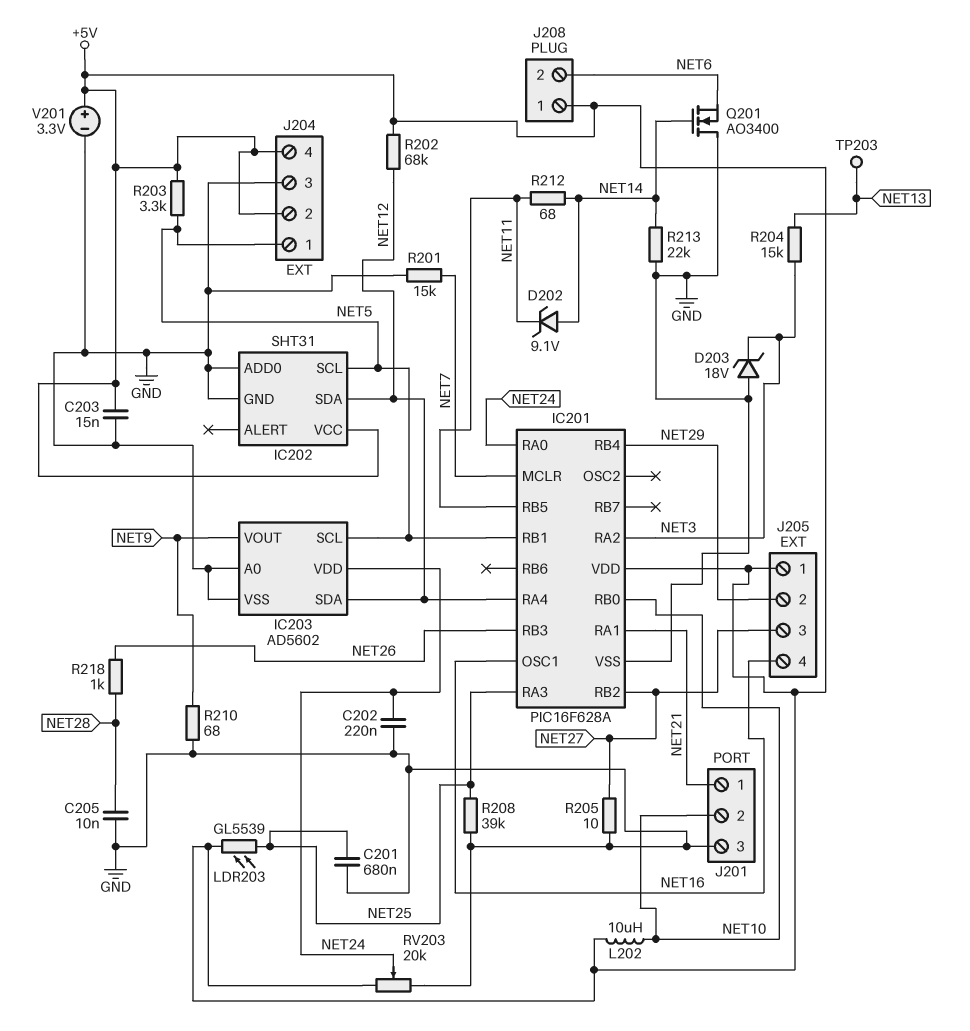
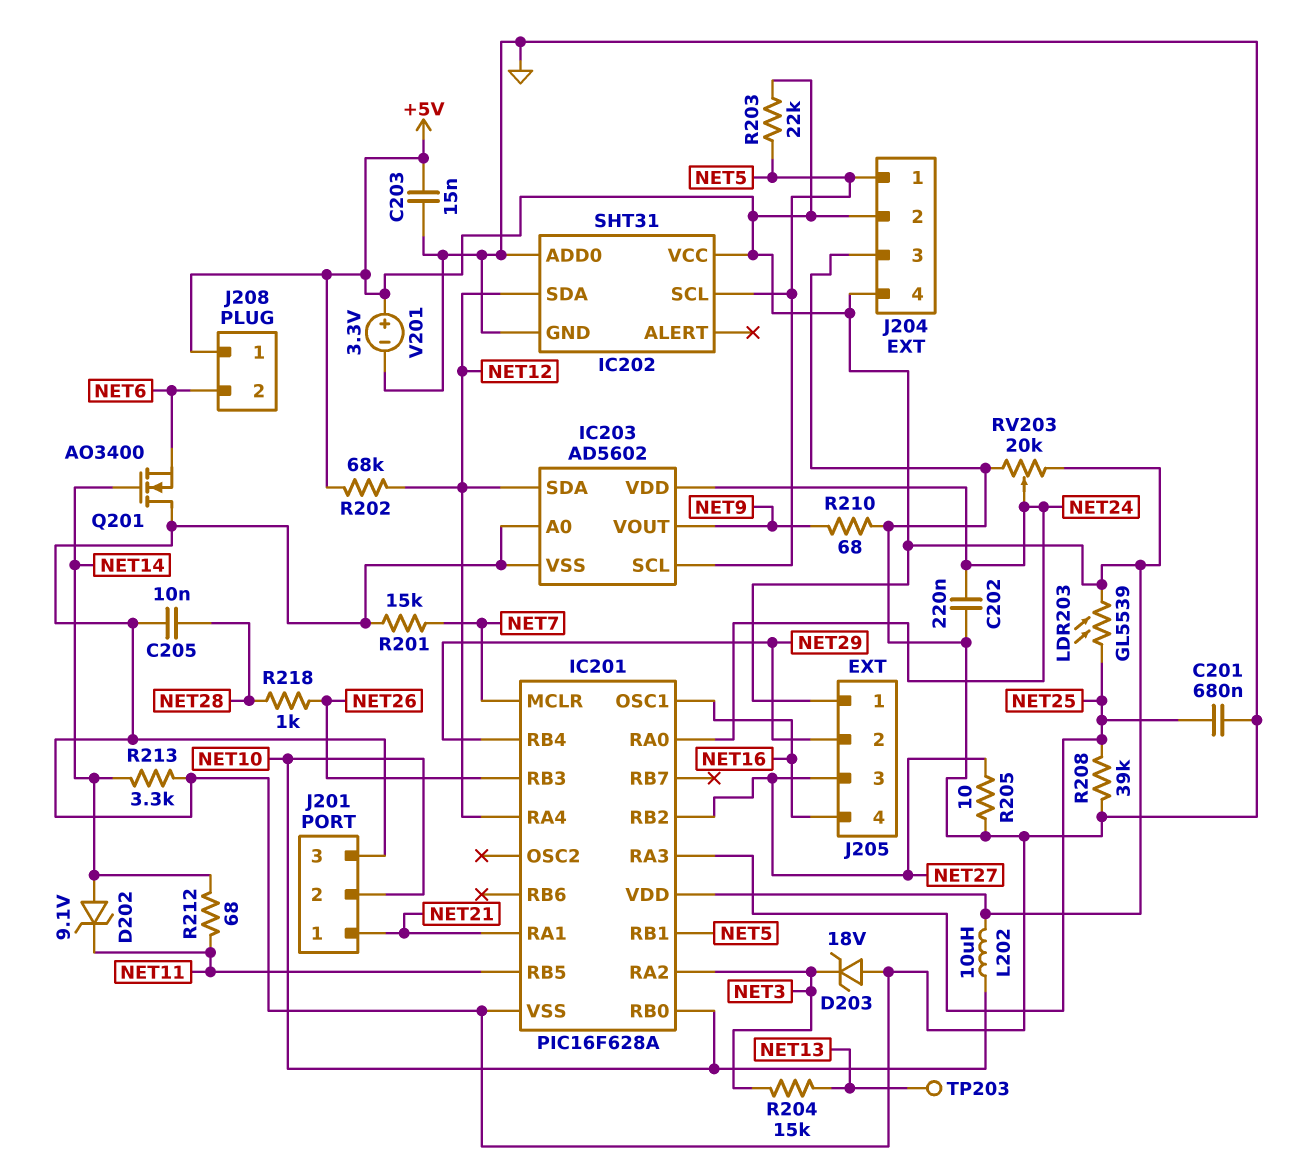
R203: 3.3k (+5V, NET5) -> 22k (+5V, NET5)
R213: 22k (GND, NET14) -> 3.3k (GND, NET14)

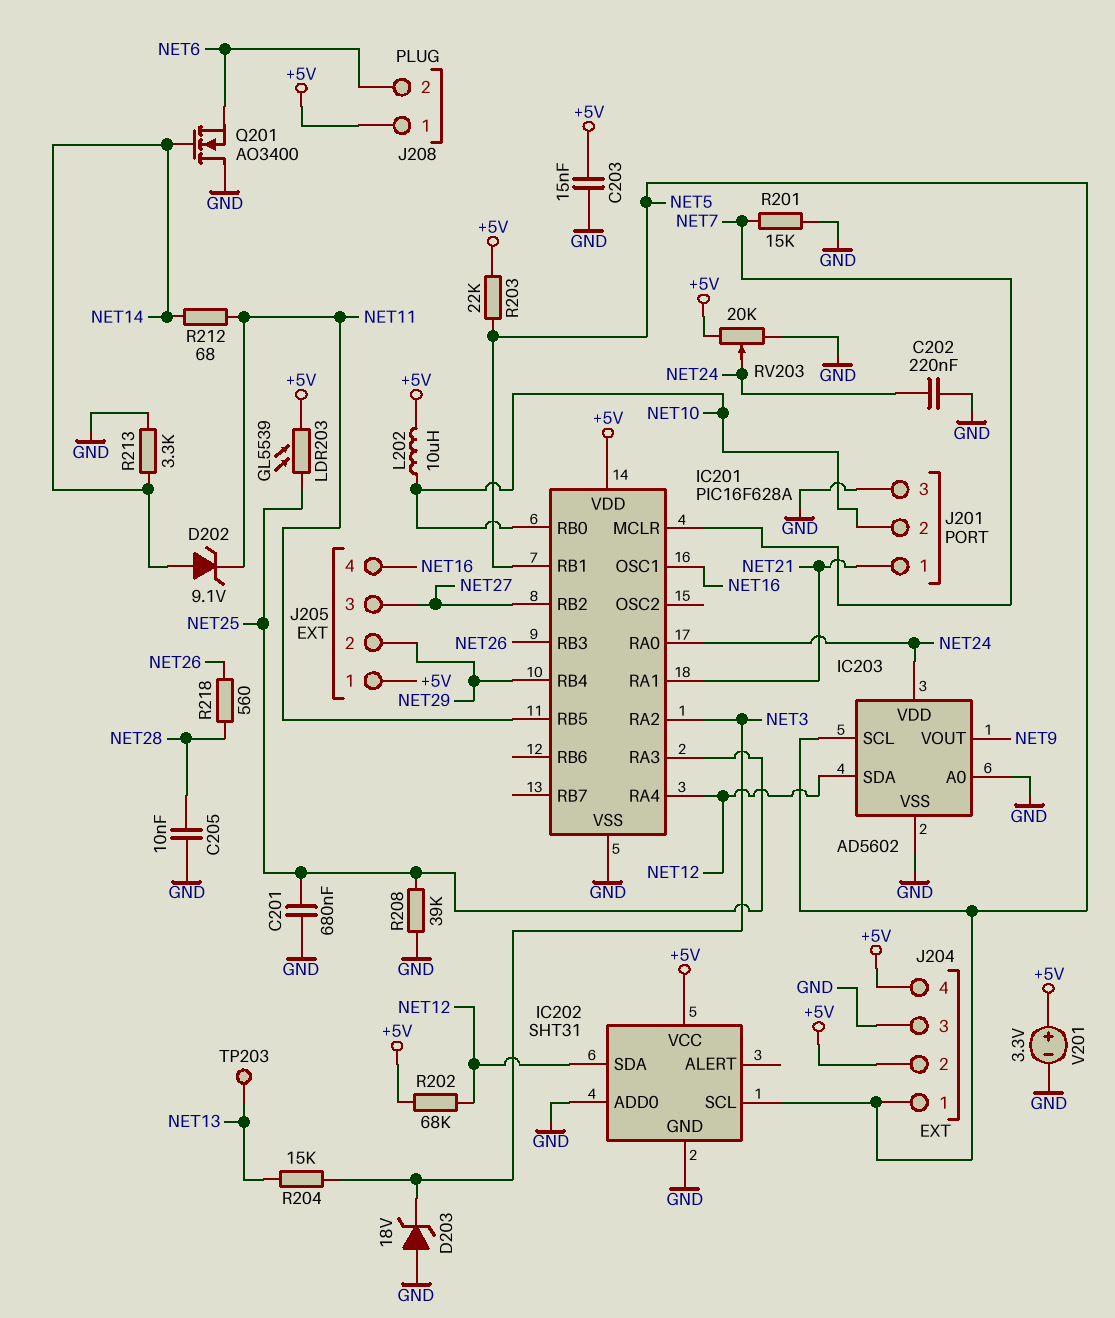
R205: 10 (GND, NET27) -> none
R210: 68 (GND, NET9) -> none
R218: 1k (NET26, NET28) -> 560 (NET26, NET28)

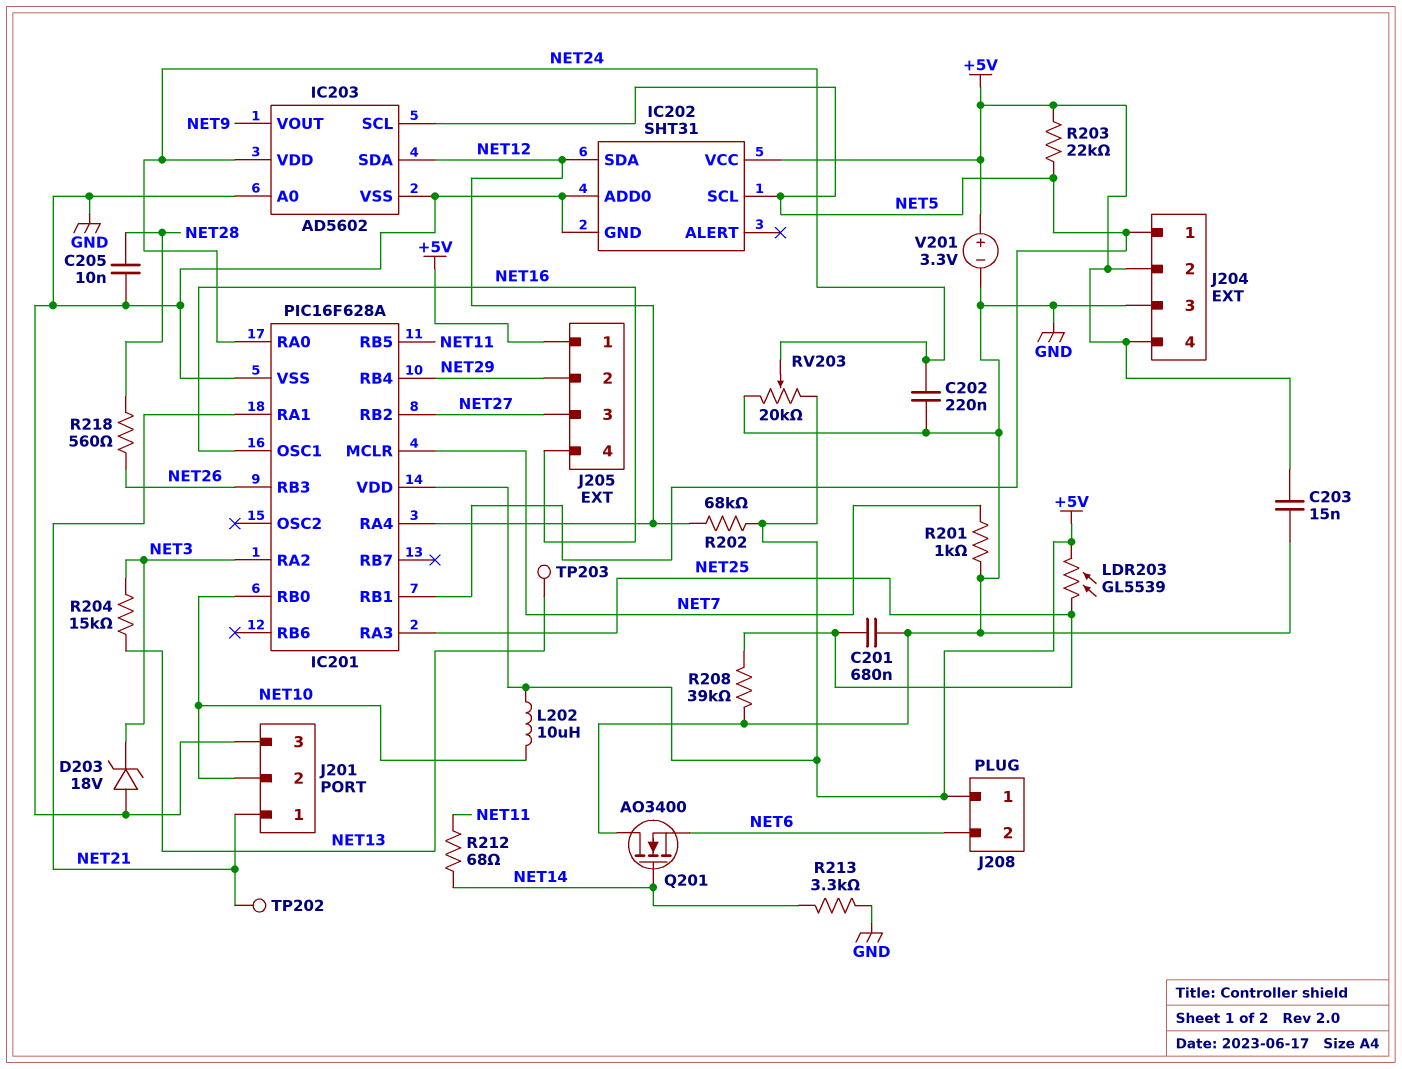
D202: zener 9.1V (A NET14, K NET11) -> none
R201: 15k (GND, NET7) -> 1k (GND, NET7)
TP202: none -> test point (NET21)

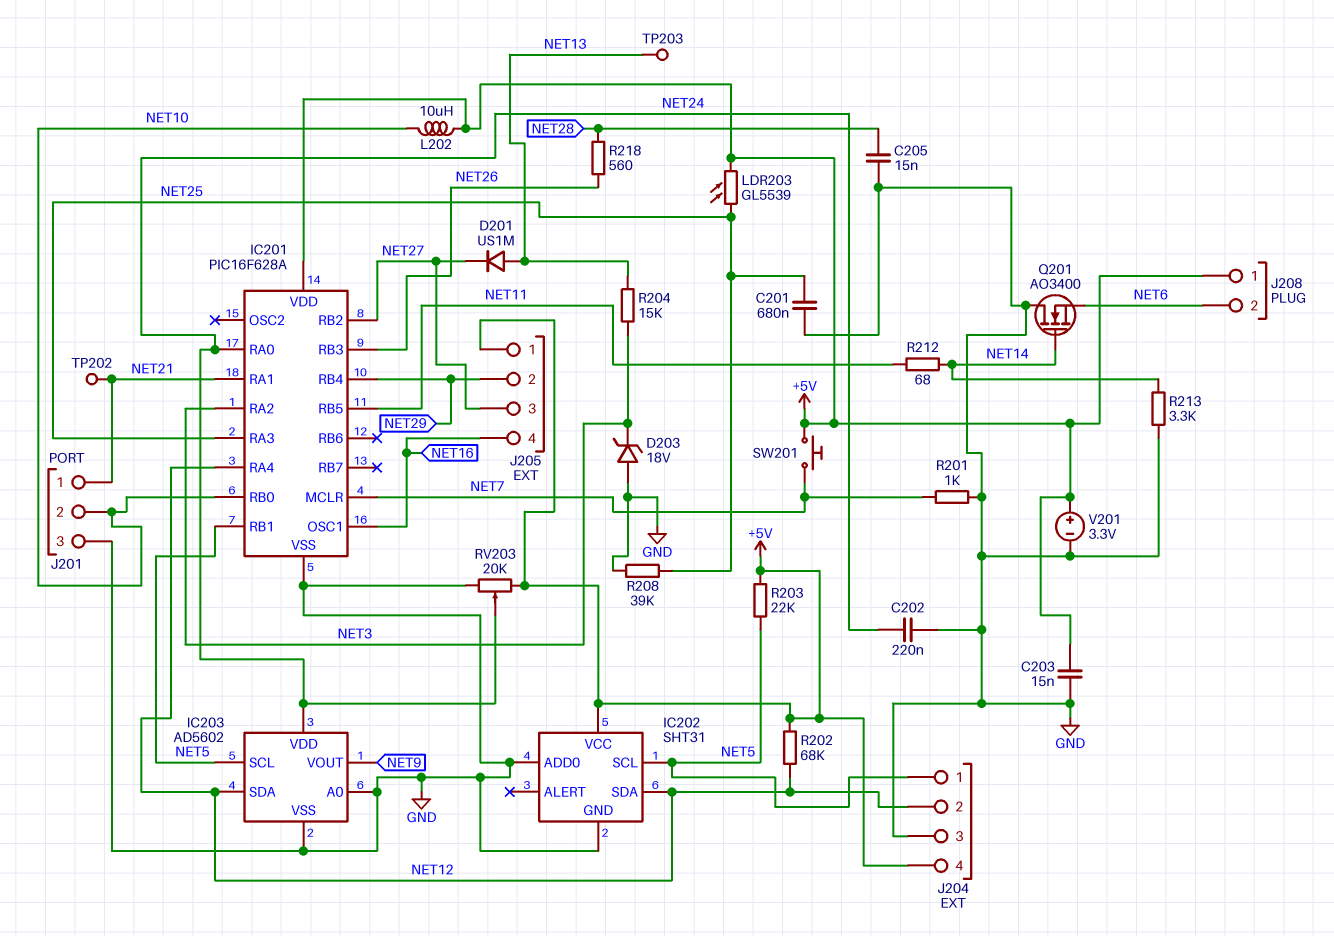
C205: 10nF (GND, NET28) -> 15nF (GND, NET28)
D201: none -> diode US1M (A NET13, K NET27)
J204 pin 2: +5V -> NET12
SW201: none -> button (+5V, NET7)

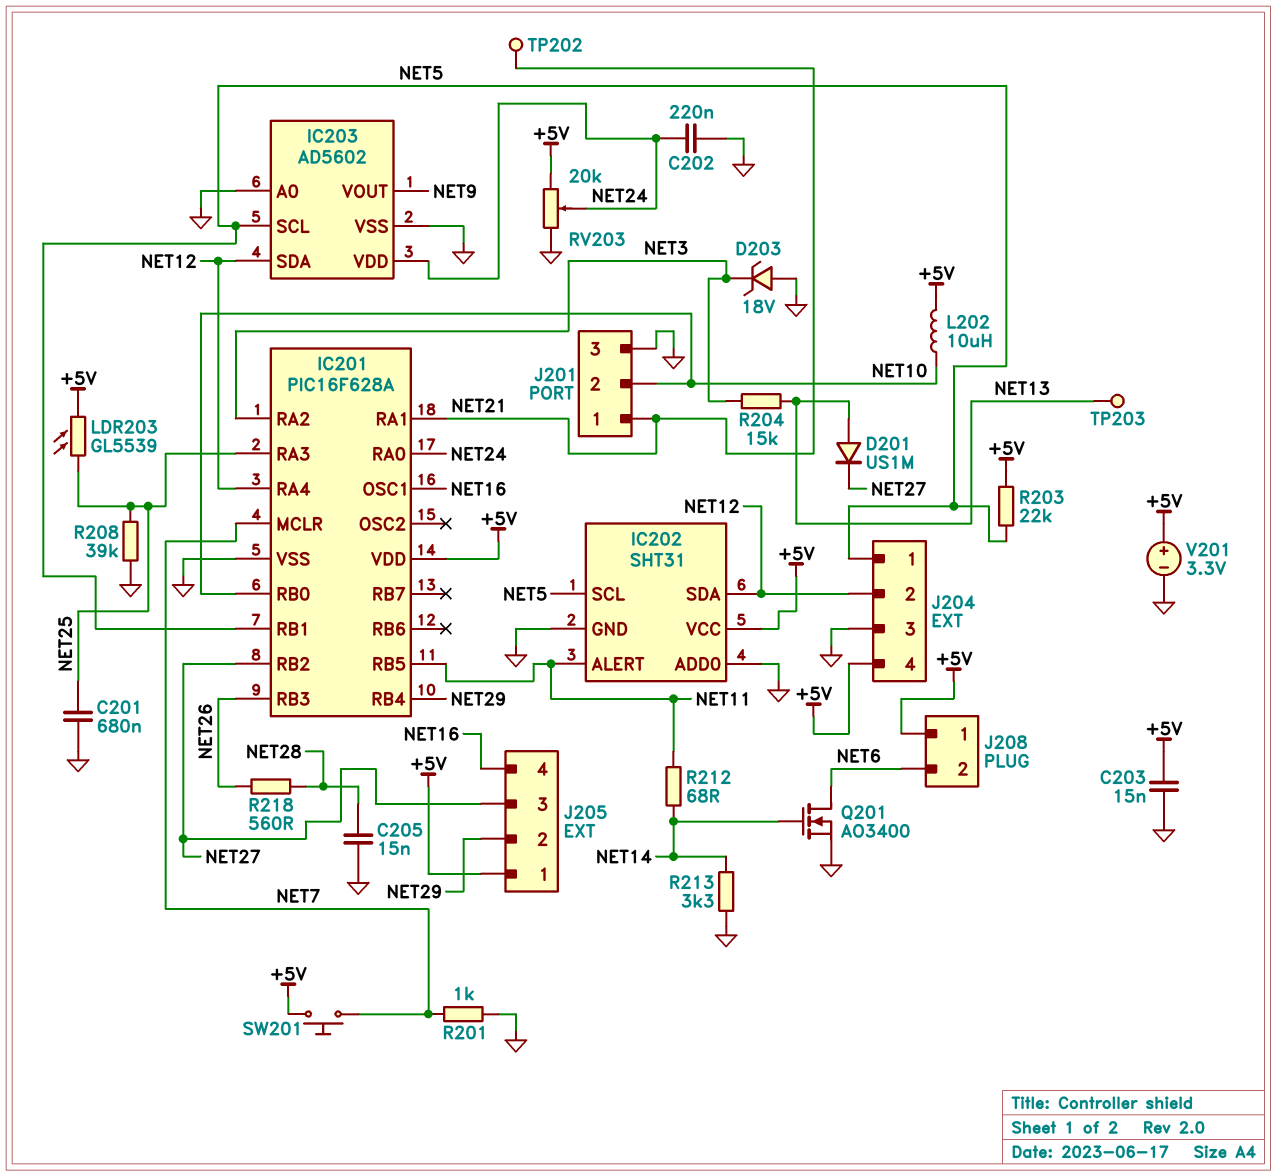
IC202 pin ALERT: none -> NET11
Q201: NMOS AO3400 (G NET14, D GND, S NET6) -> NMOS AO3400 (G NET14, D NET6, S GND)
R202: 68k (+5V, NET12) -> none

